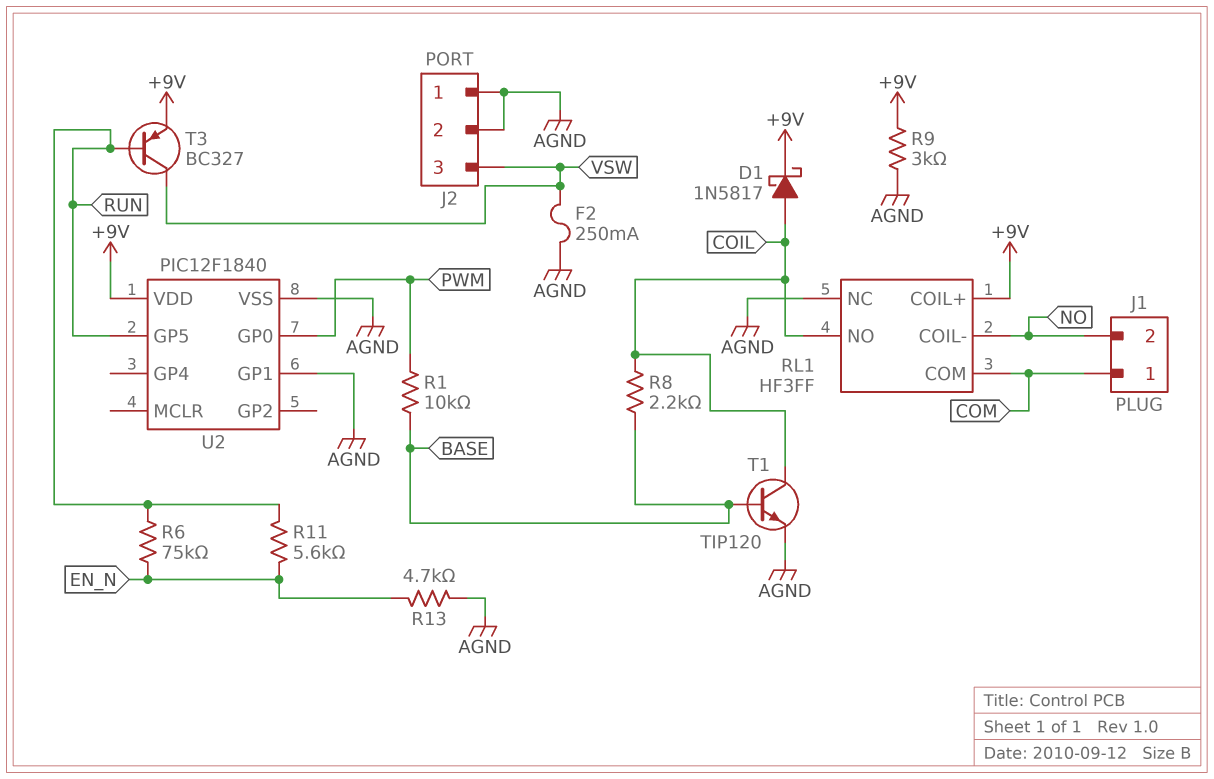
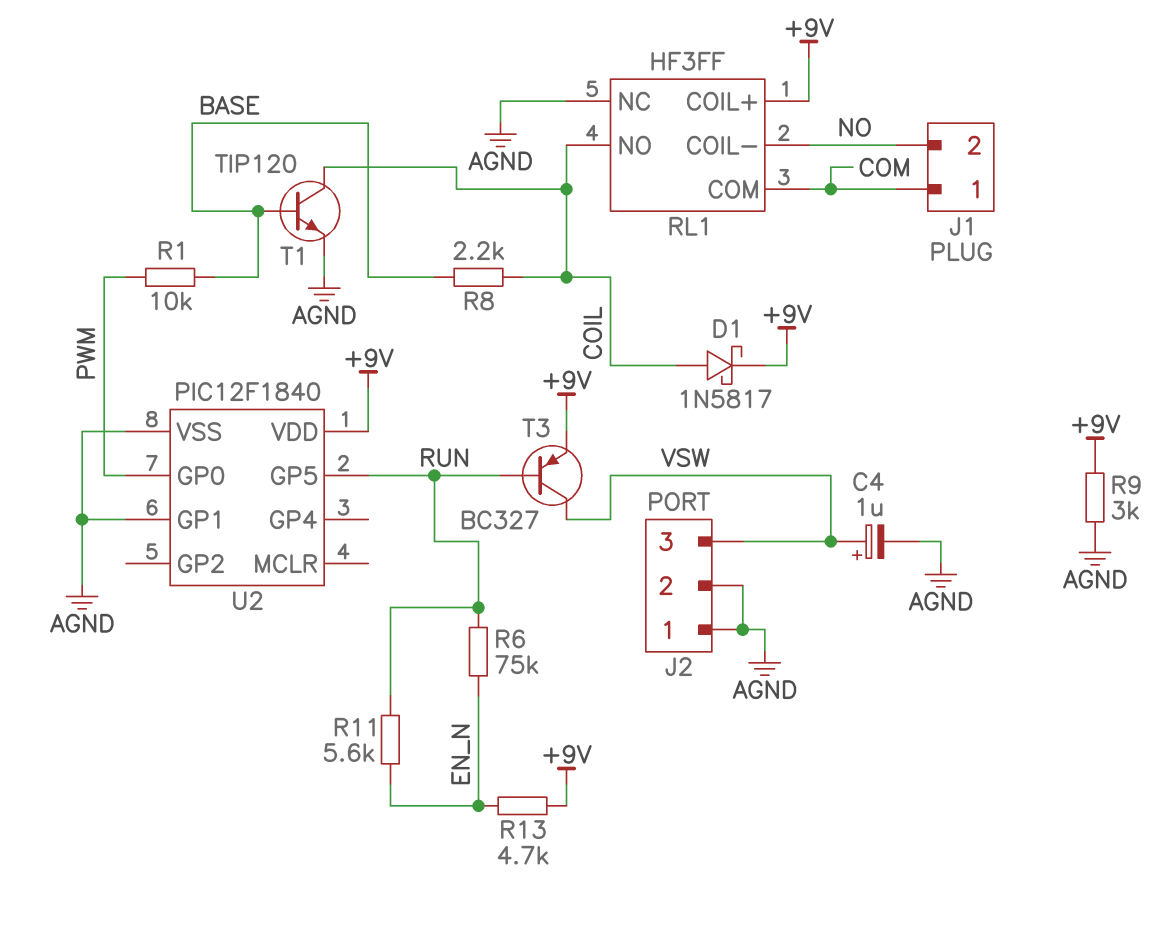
C4: none -> 1uF (plus VSW, minus AGND)
F2: 250mA (AGND, VSW) -> none
R13: 4.7k (AGND, EN_N) -> 4.7k (+9V, EN_N)

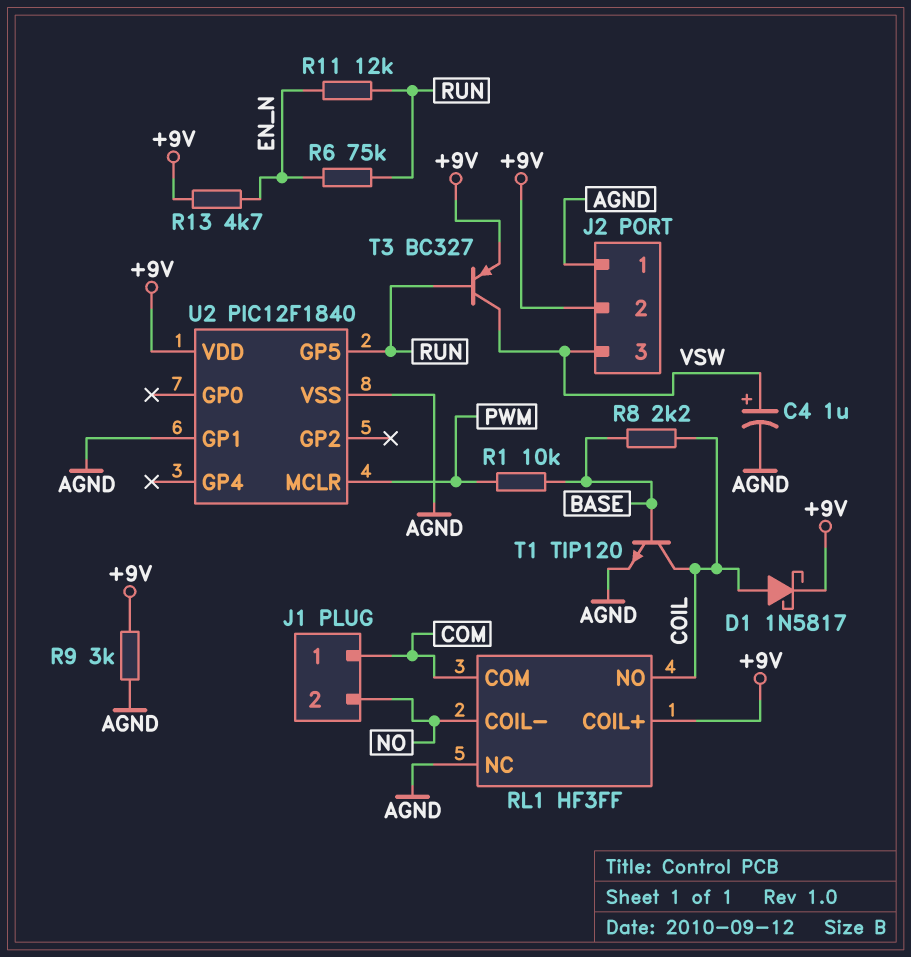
J2 pin 2: AGND -> +9V
R11: 5.6k (EN_N, RUN) -> 12k (EN_N, RUN)
U2 pin GP0: PWM -> none
U2 pin MCLR: none -> PWM

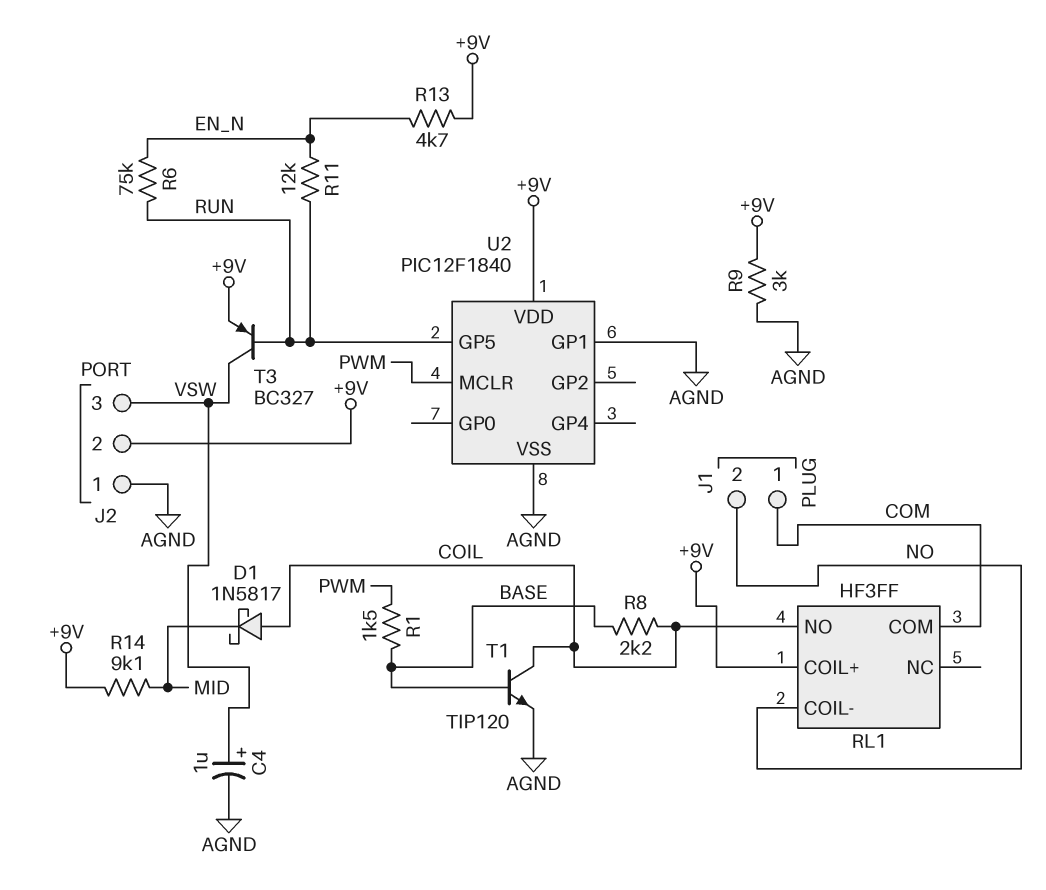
D1: schottky 1N5817 (A COIL, K +9V) -> schottky 1N5817 (A COIL, K MID)
R1: 10k (BASE, PWM) -> 1.5k (BASE, PWM)
R14: none -> 9.1k (+9V, MID)
RL1 pin NC: AGND -> none

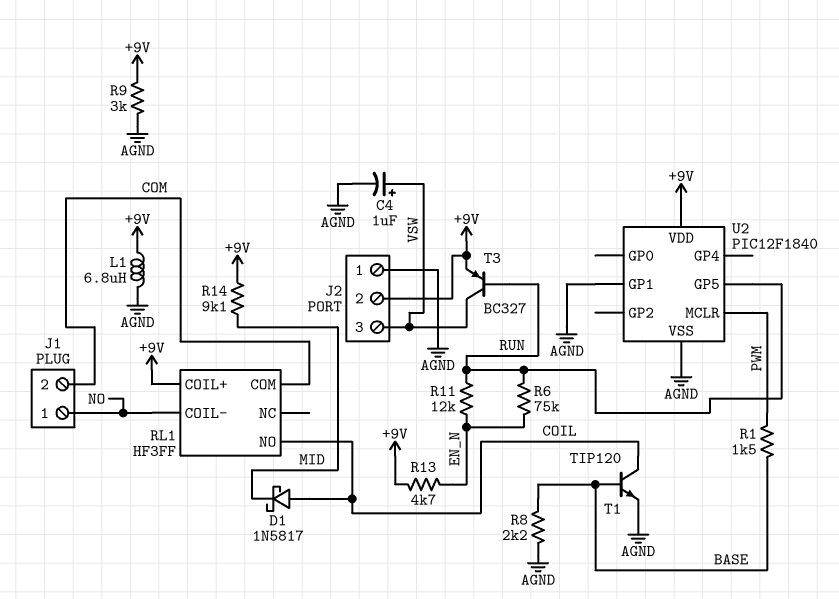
J1 pin 1: COM -> NO
J1 pin 2: NO -> COM
L1: none -> 6.8uH (+9V, AGND)
R8: 2.2k (BASE, COIL) -> 2.2k (AGND, BASE)

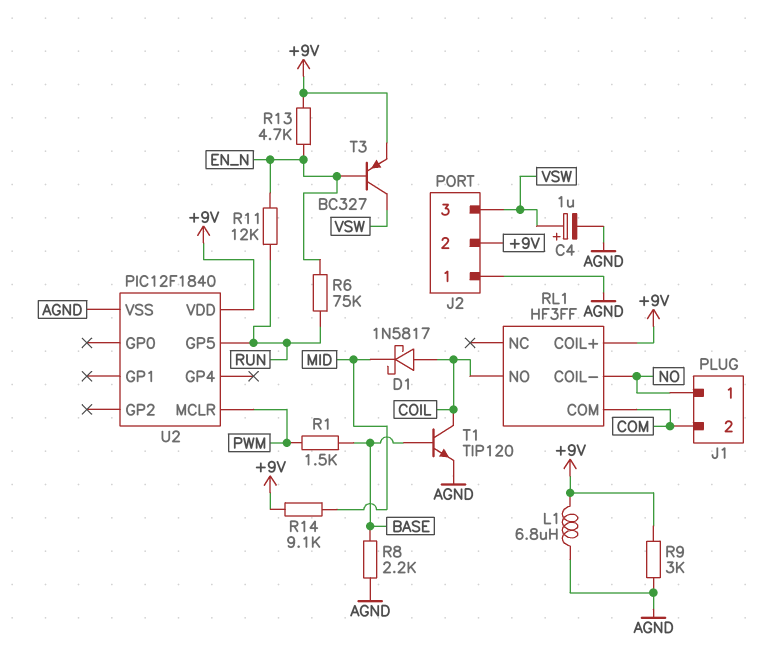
T3: PNP BC327 (B RUN, C VSW, E +9V) -> PNP BC327 (B EN_N, C VSW, E +9V)
U2 pin GP1: AGND -> none

